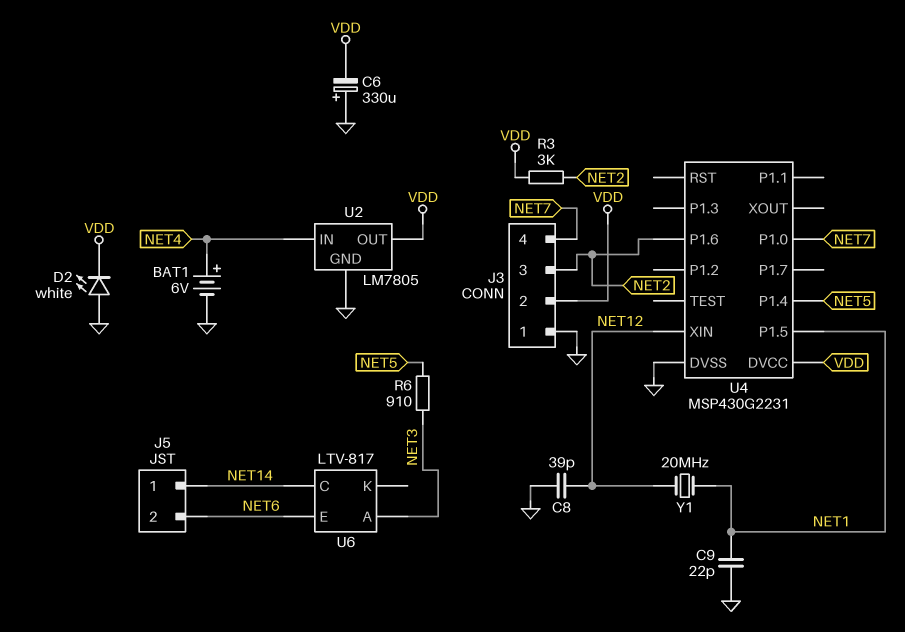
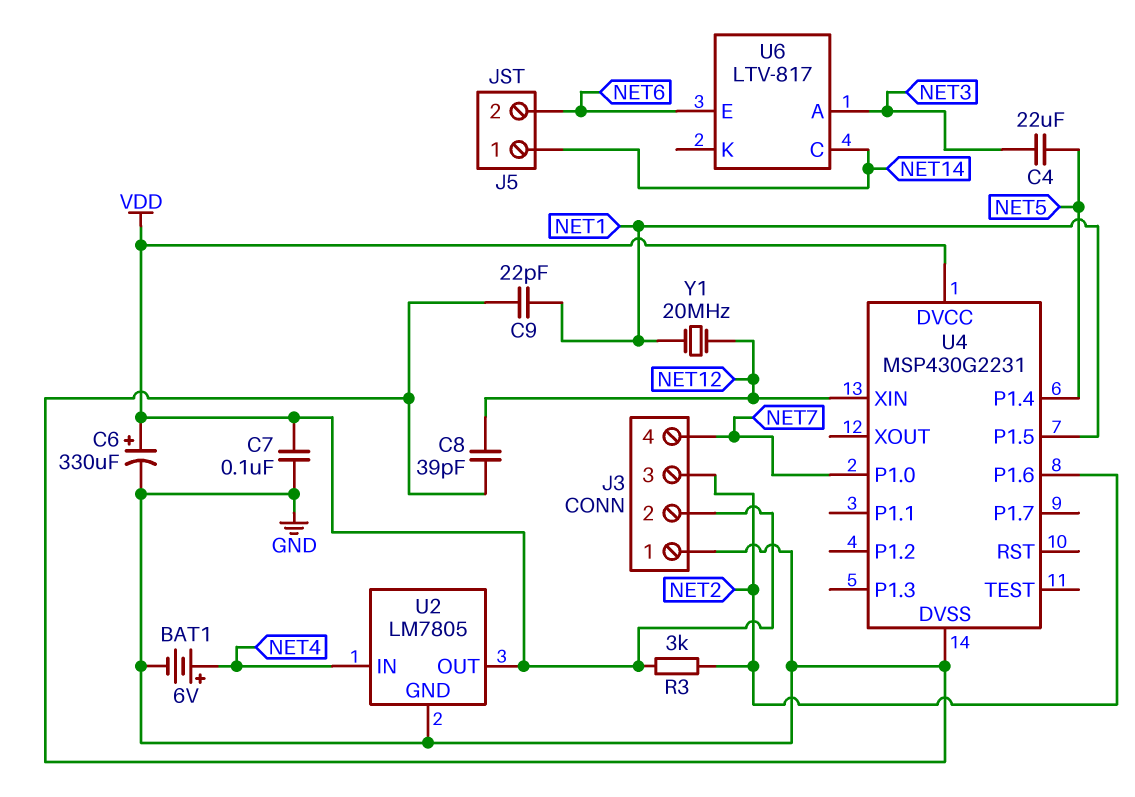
C4: none -> 22uF (NET3, NET5)
C6: 330uF (plus GND, minus VDD) -> 330uF (plus VDD, minus GND)
C7: none -> 100nF (GND, VDD)
D2: LED white (A GND, K VDD) -> none
R6: 910 (NET3, NET5) -> none

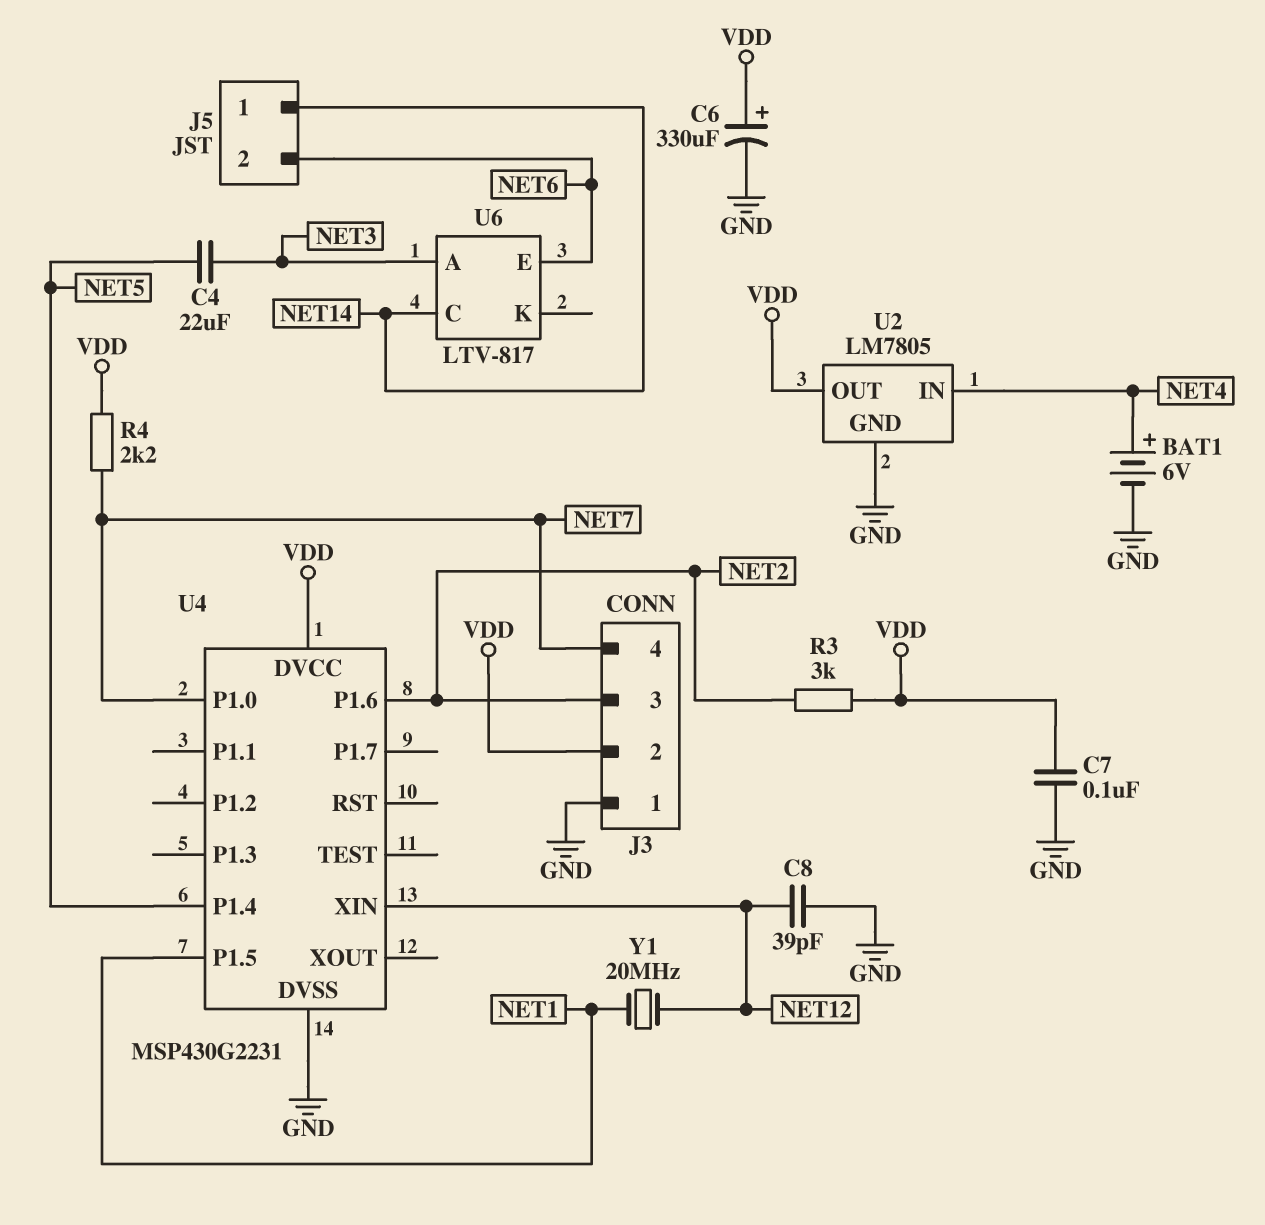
C9: 22pF (GND, NET1) -> none
R4: none -> 2.2k (NET7, VDD)

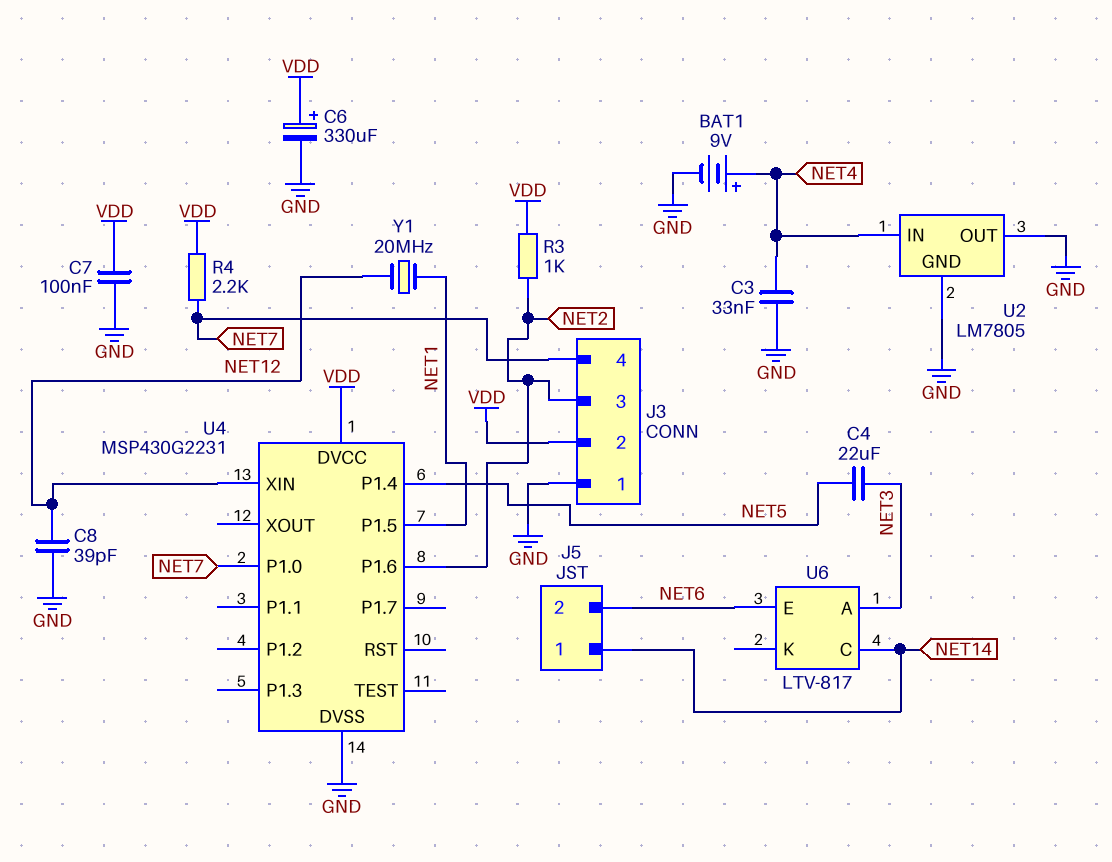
BAT1: 6V (plus NET4, minus GND) -> 9V (plus NET4, minus GND)
C3: none -> 33nF (GND, NET4)
R3: 3k (NET2, VDD) -> 1k (NET2, VDD)
U2 pin OUT: VDD -> GND

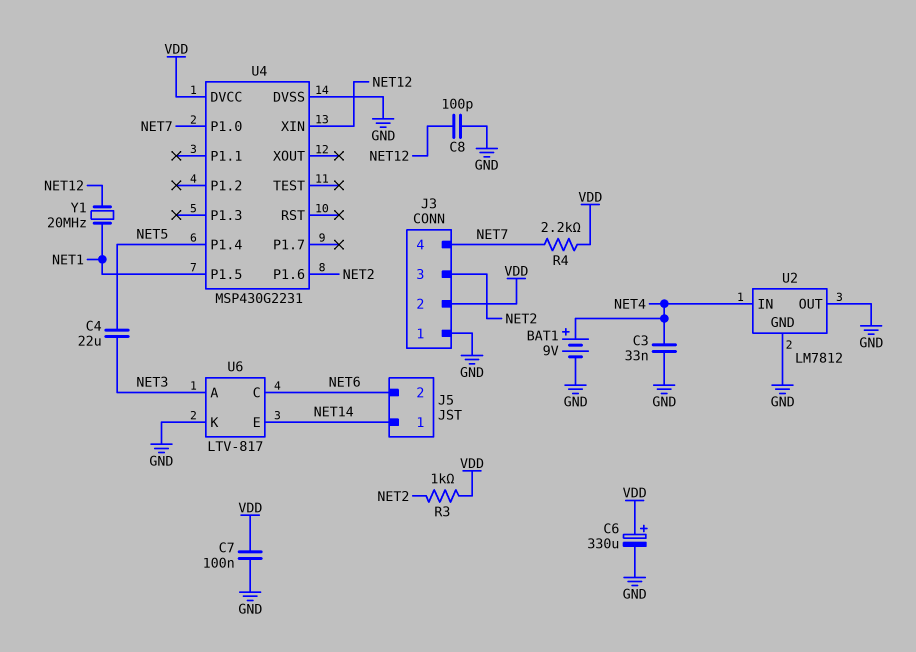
C8: 39pF (GND, NET12) -> 100pF (GND, NET12)
U2: LM7805 -> LM7812
U6 pin C: NET14 -> NET6
U6 pin E: NET6 -> NET14
U6 pin K: none -> GND

